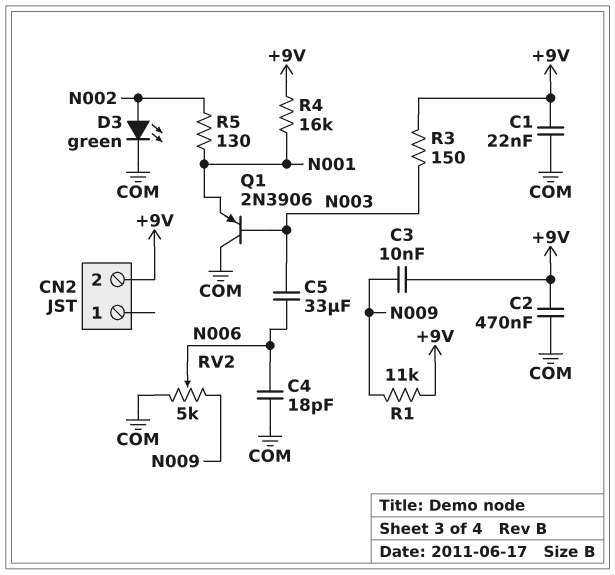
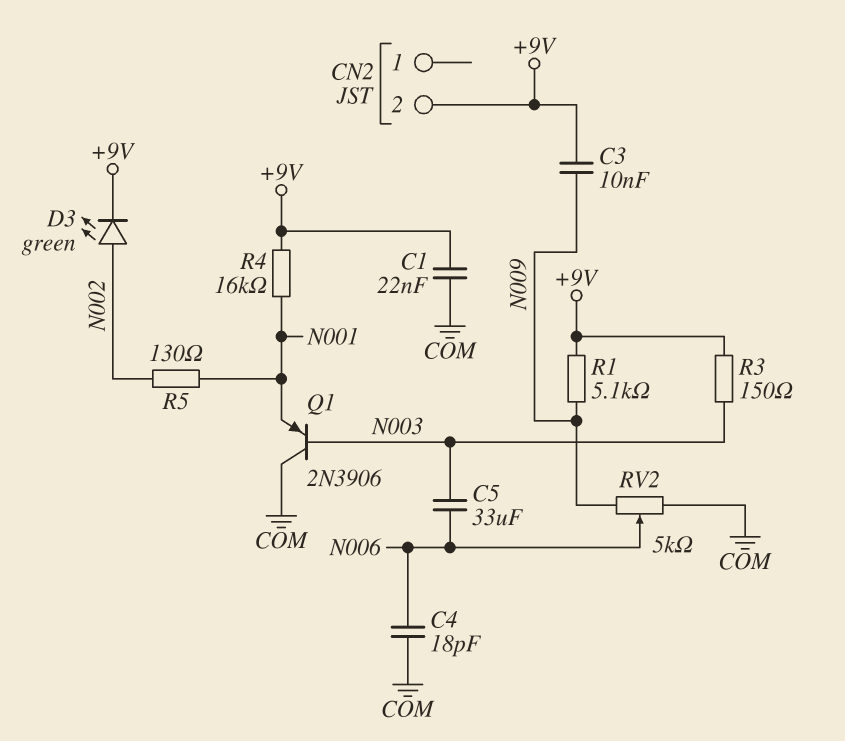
C2: 470nF (+9V, COM) -> none
D3: LED green (A N002, K COM) -> LED green (A N002, K +9V)
R1: 11k (+9V, N009) -> 5.1k (+9V, N009)

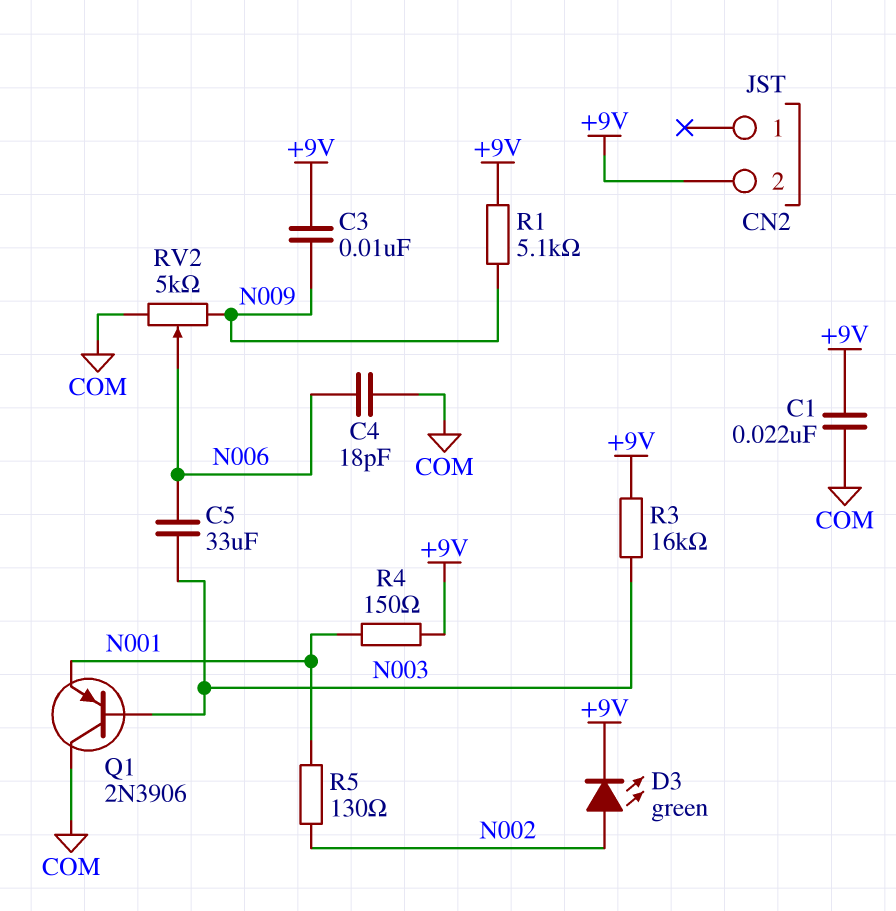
R3: 150 (+9V, N003) -> 16k (+9V, N003)
R4: 16k (+9V, N001) -> 150 (+9V, N001)

